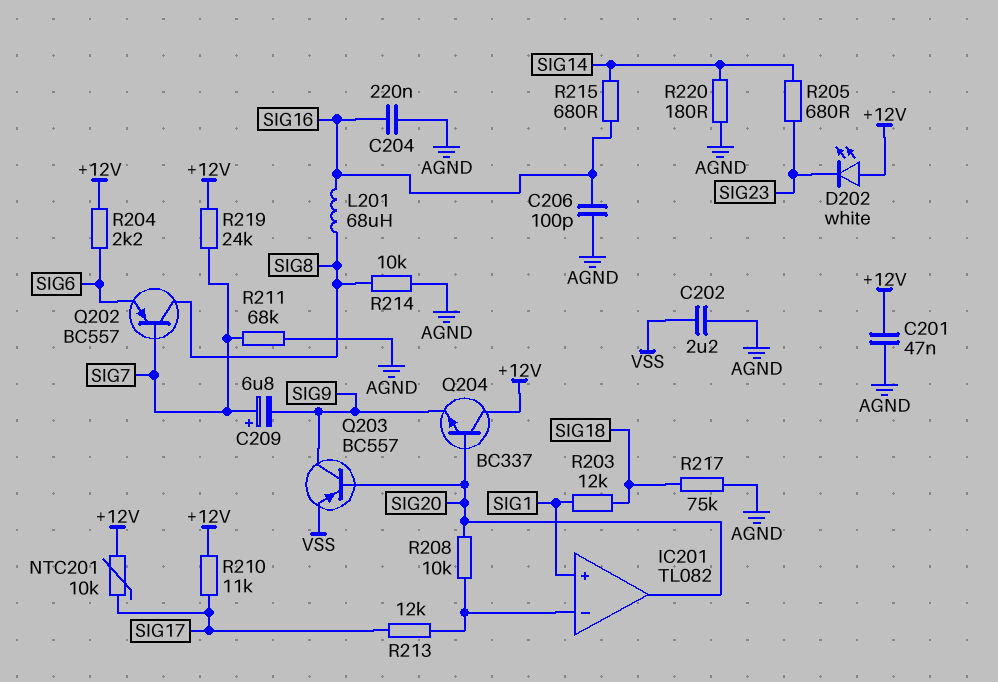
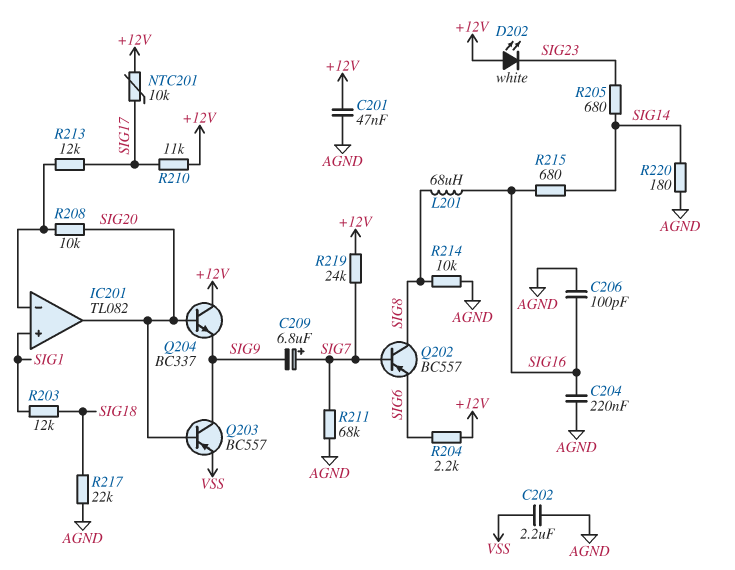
R217: 75k (AGND, SIG18) -> 22k (AGND, SIG18)

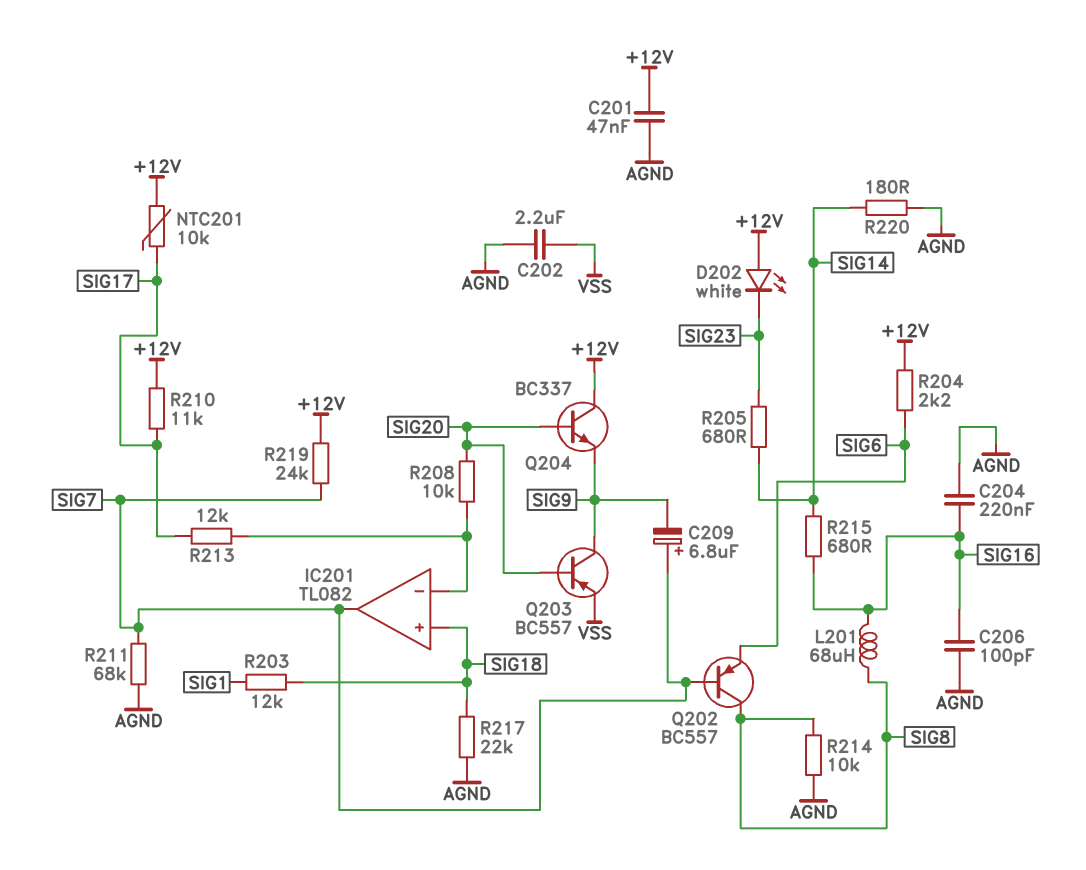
IC201 pin in+: SIG1 -> SIG18
IC201 pin out: SIG20 -> SIG7

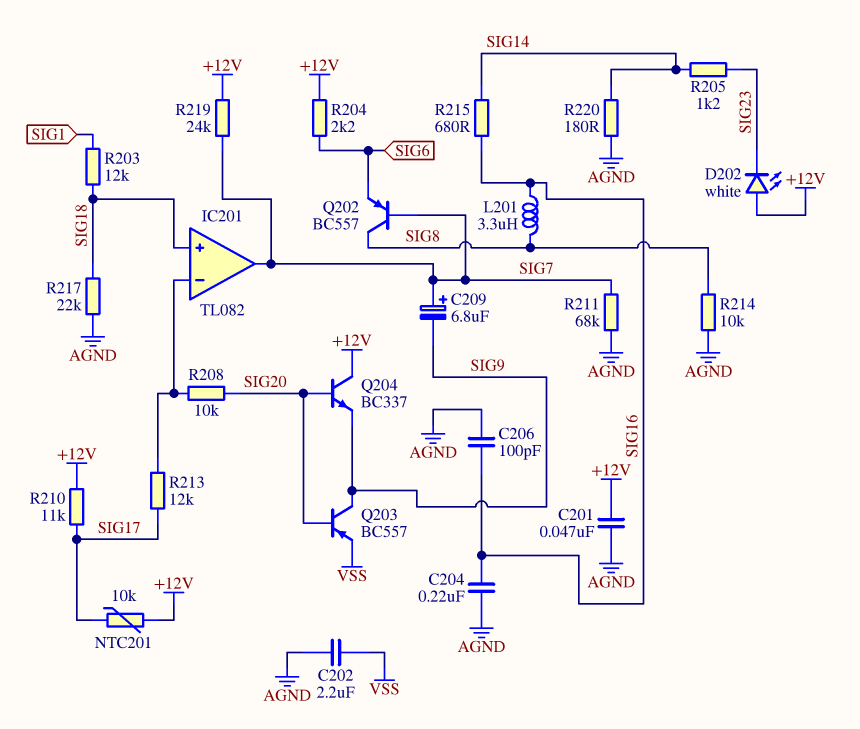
L201: 68uH (SIG8, SIG16) -> 3.3uH (SIG8, SIG16)
R205: 680 (SIG14, SIG23) -> 1.2k (SIG14, SIG23)

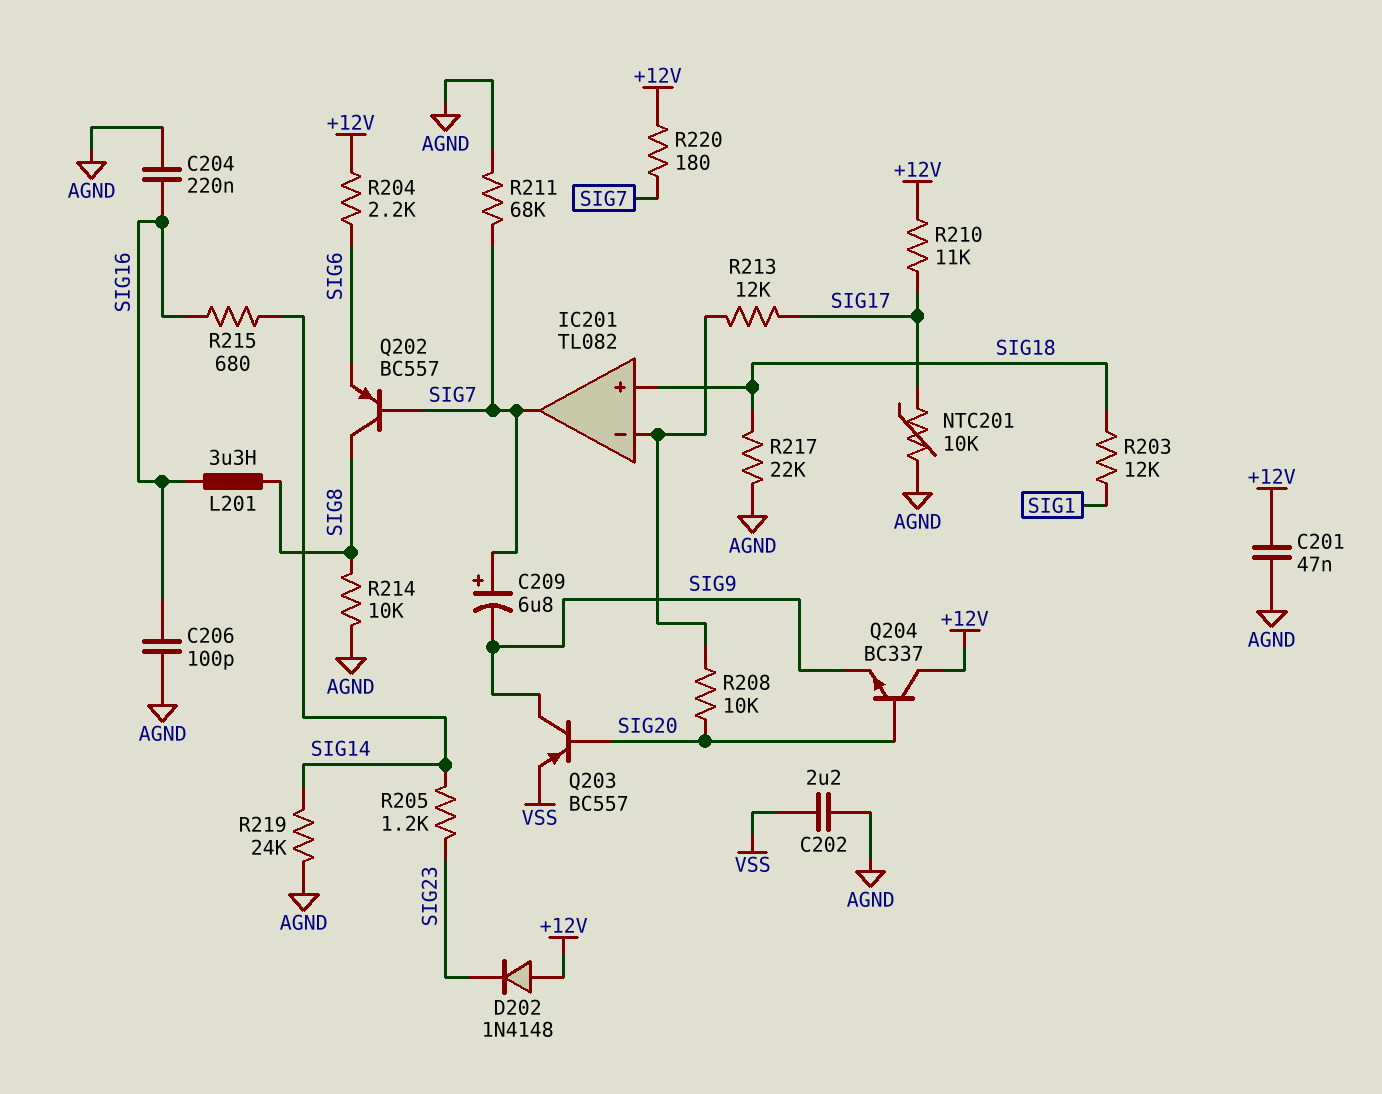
D202: LED white (A +12V, K SIG23) -> diode 1N4148 (A +12V, K SIG23)
NTC201: 10k (+12V, SIG17) -> 10k (AGND, SIG17)
R219: 24k (+12V, SIG7) -> 24k (AGND, SIG14)
R220: 180 (AGND, SIG14) -> 180 (+12V, SIG7)

